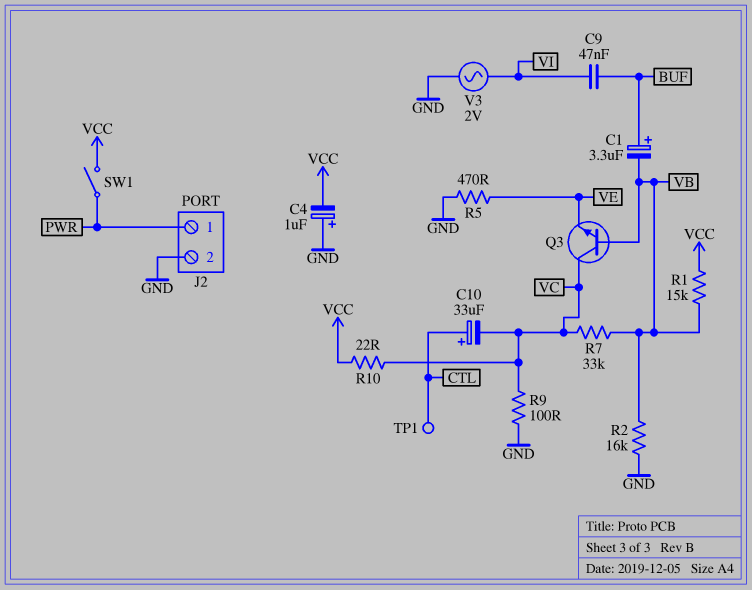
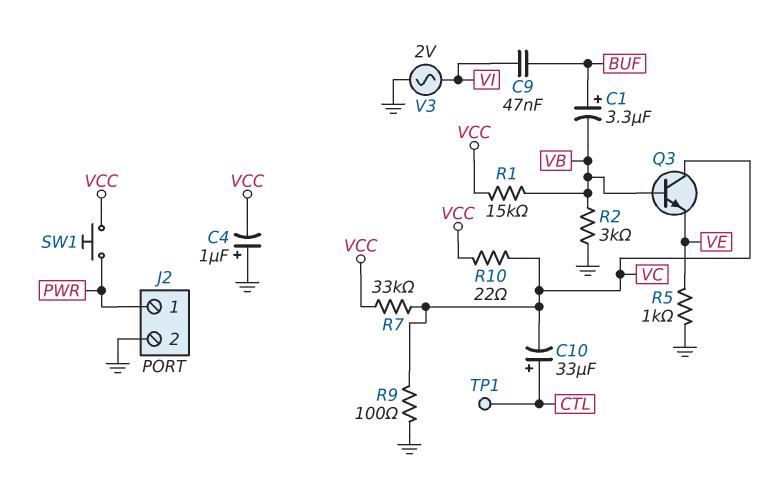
R2: 16k (GND, VB) -> 3k (GND, VB)
R5: 470 (GND, VE) -> 1k (GND, VE)
R7: 33k (VB, VC) -> 33k (VC, VCC)
SW1: switch (PWR, VCC) -> button (PWR, VCC)

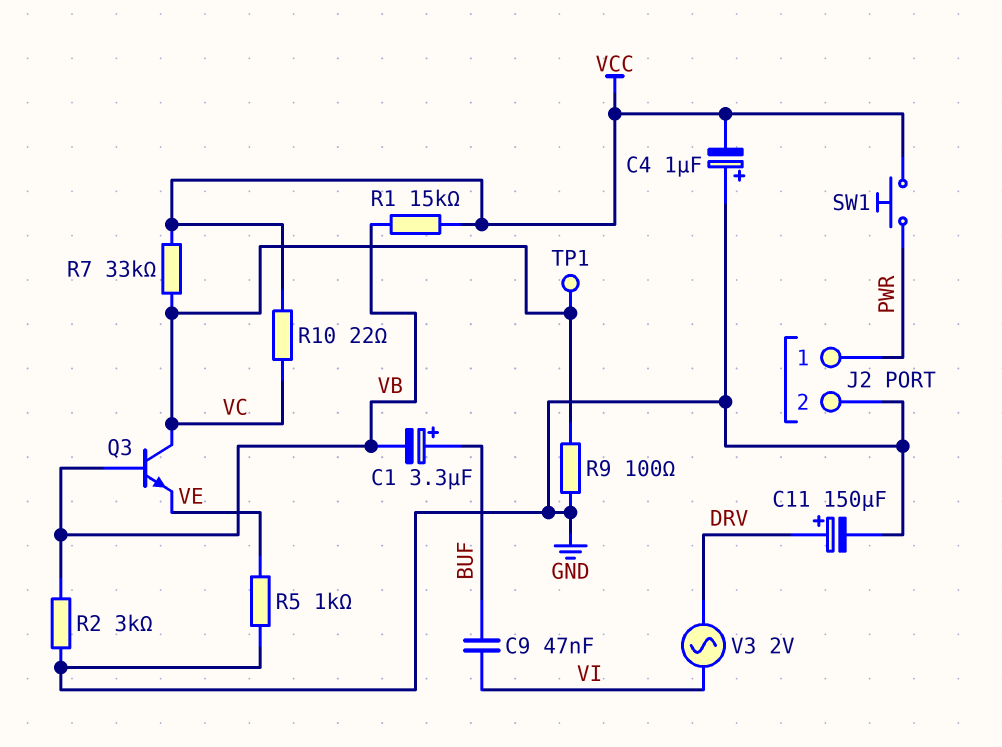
C10: 33uF (plus CTL, minus VC) -> none
C11: none -> 150uF (plus DRV, minus GND)
TP1: test point (CTL) -> test point (VC)
V3: AC 2V (GND, VI) -> AC 2V (DRV, VI)

